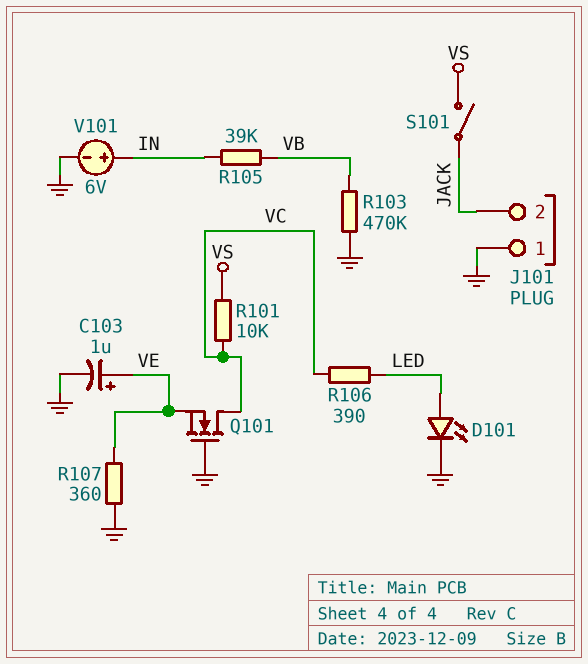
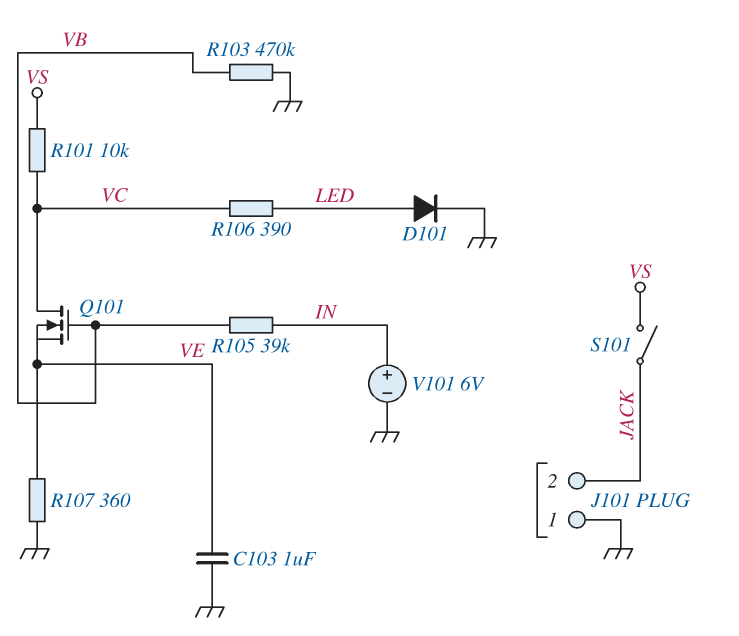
C103: 1uF (plus VE, minus GND) -> 1uF (GND, VE)
D101: LED (A LED, K GND) -> diode (A LED, K GND)
Q101: NMOS (G GND, D VC, S VE) -> NMOS (G VB, D VC, S VE)

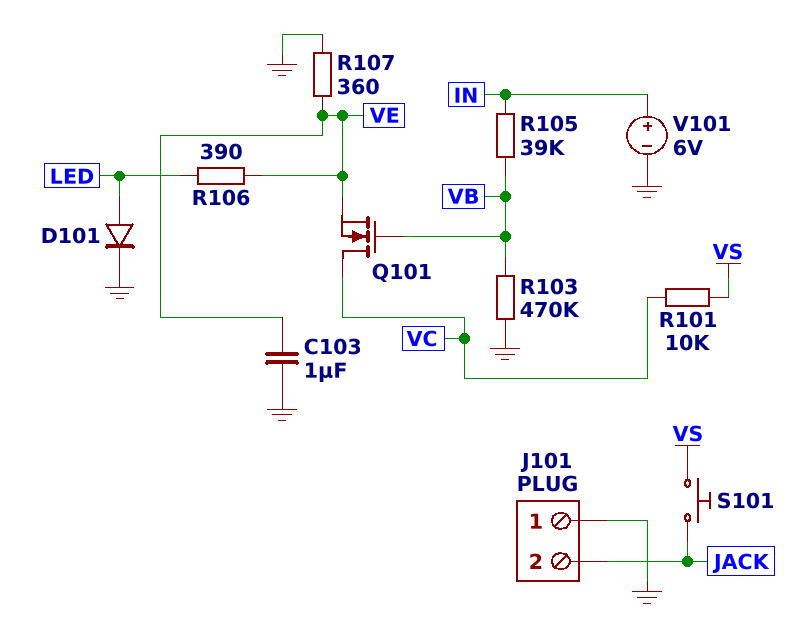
R106: 390 (LED, VC) -> 390 (LED, VE)
S101: switch (JACK, VS) -> button (JACK, VS)

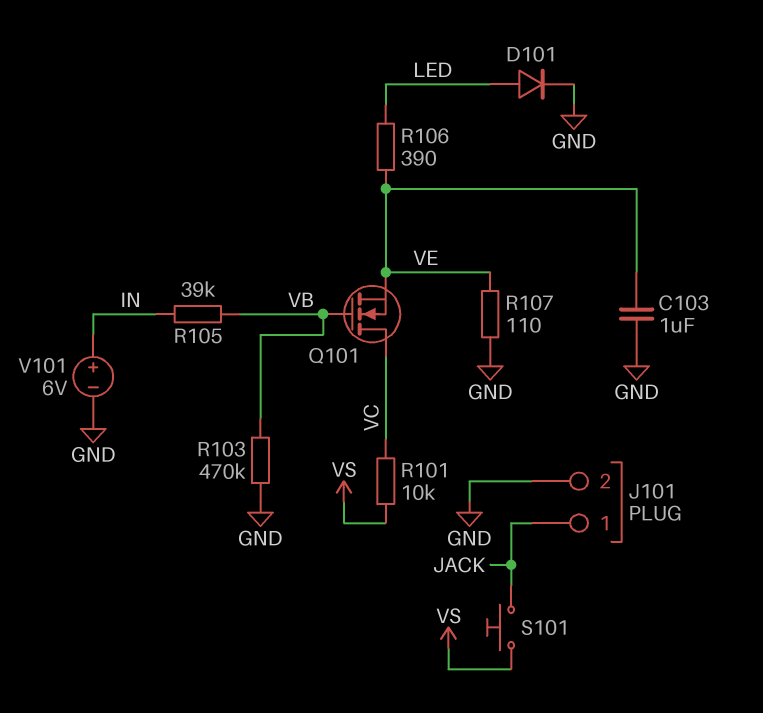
J101 pin 1: GND -> JACK
J101 pin 2: JACK -> GND
R107: 360 (GND, VE) -> 110 (GND, VE)

